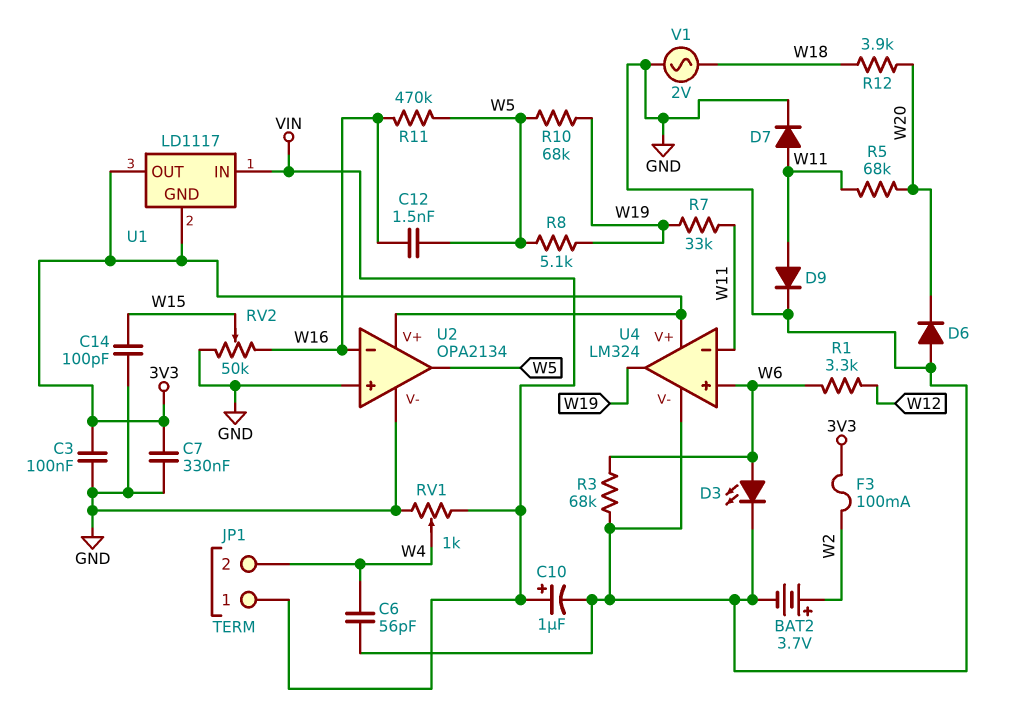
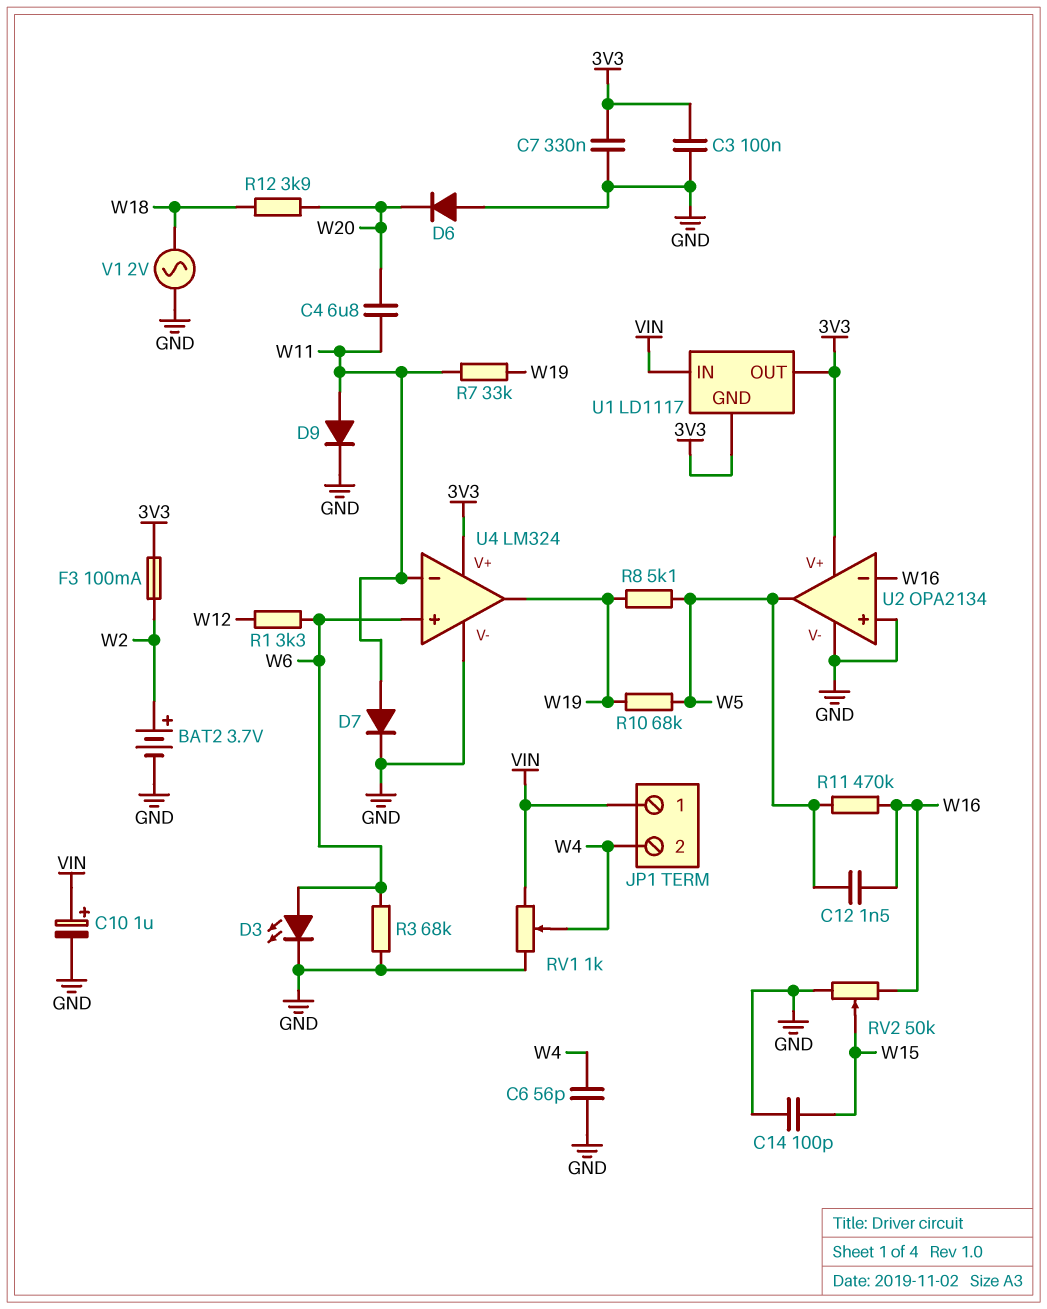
C4: none -> 6.8uF (W11, W20)
R5: 68k (W11, W20) -> none

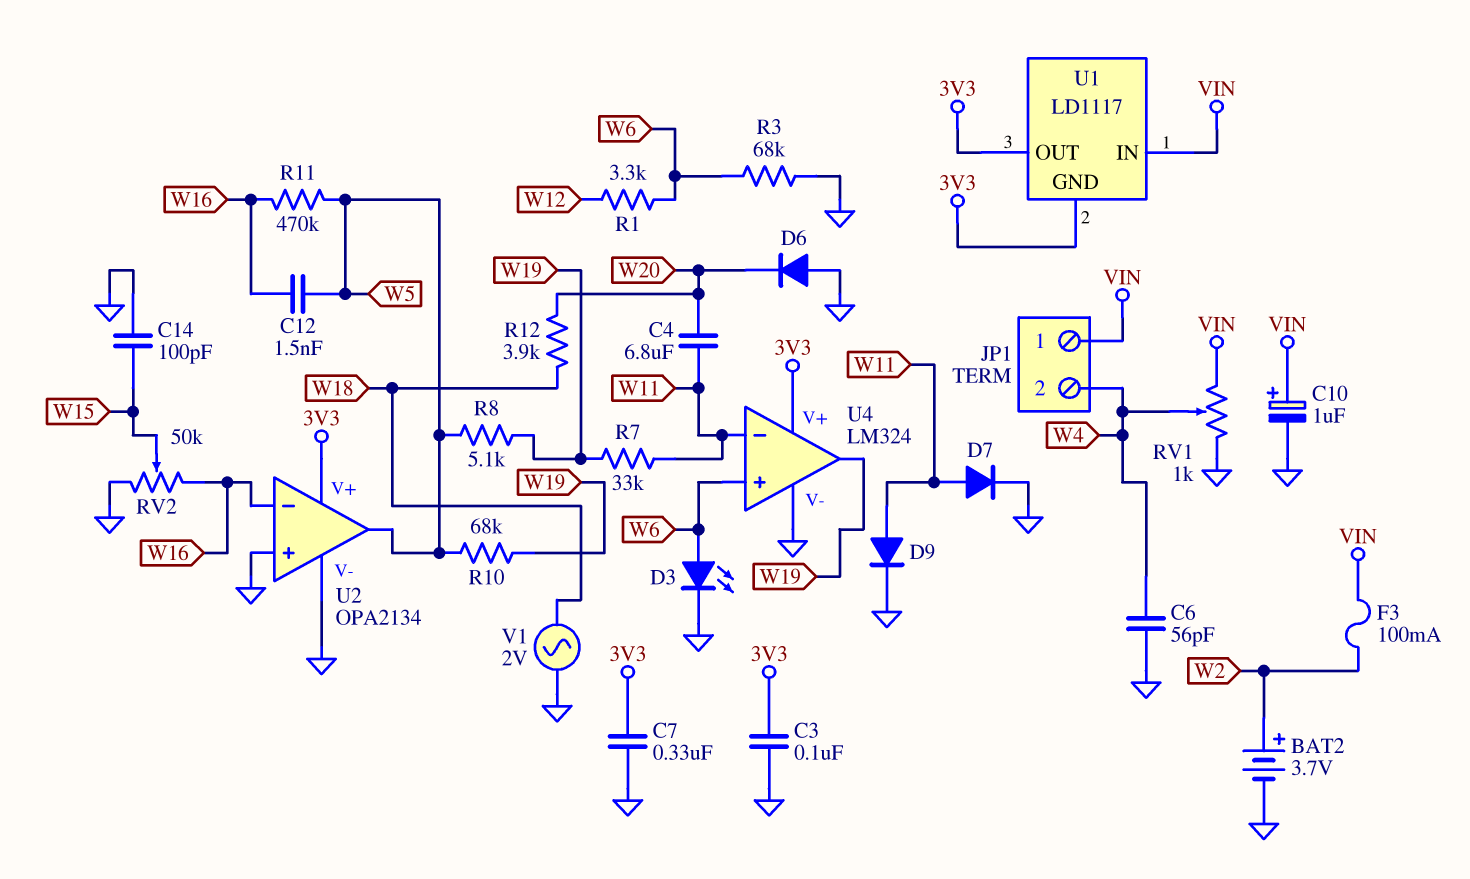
F3: 100mA (3V3, W2) -> 100mA (VIN, W2)

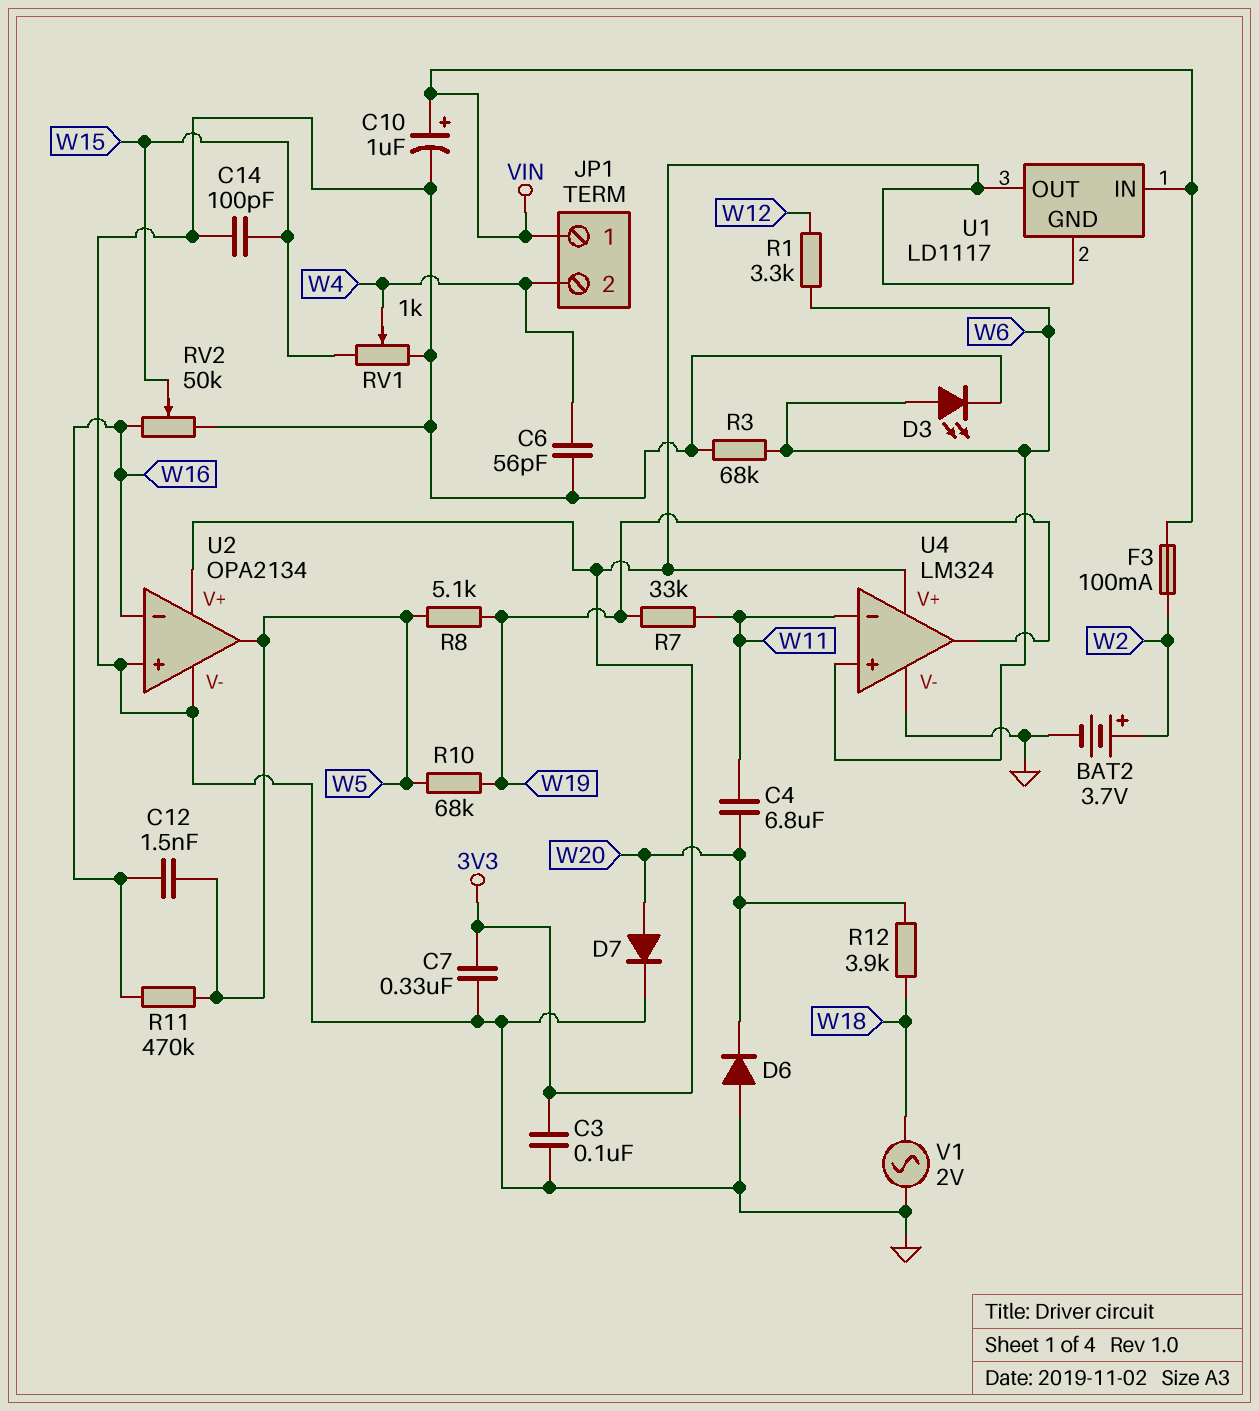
D7: diode (A W11, K GND) -> diode (A W20, K GND)
D9: diode (A W11, K GND) -> none
RV1: 1k (GND, VIN, wiper W4) -> 1k (GND, W15, wiper W4)

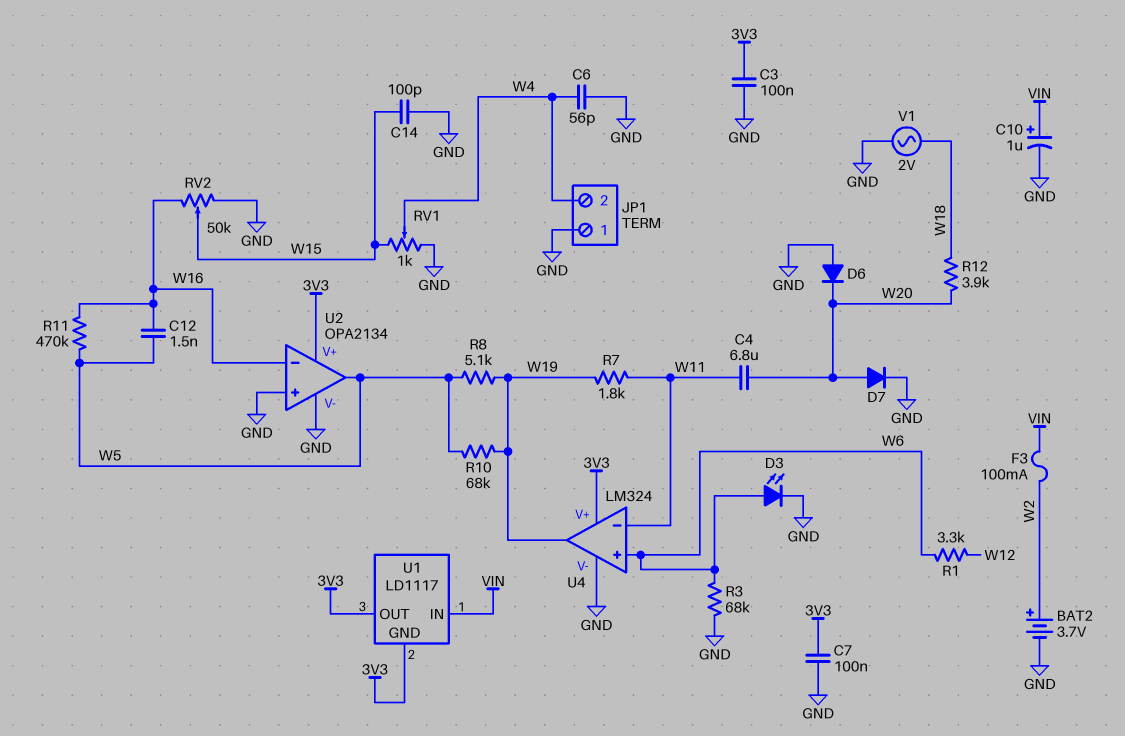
C7: 330nF (3V3, GND) -> 100nF (3V3, GND)
JP1 pin 1: VIN -> GND
R7: 33k (W11, W19) -> 1.8k (W11, W19)

